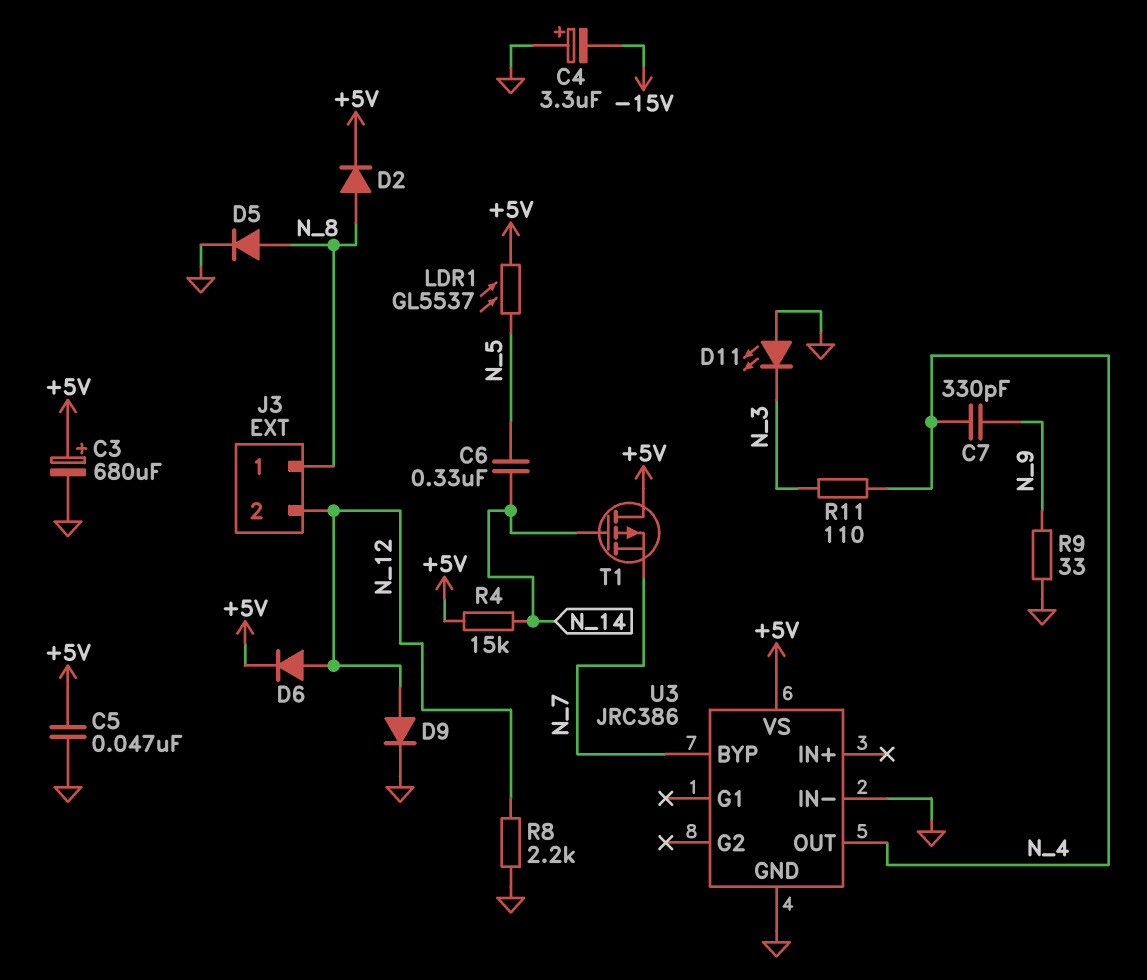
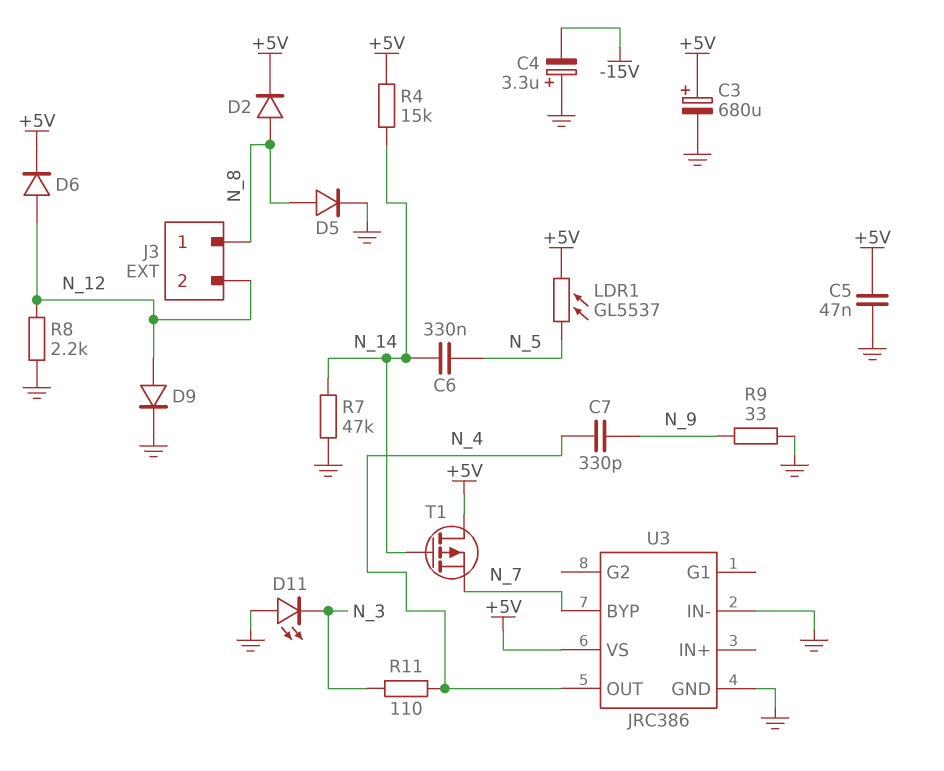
R7: none -> 47k (GND, N_14)

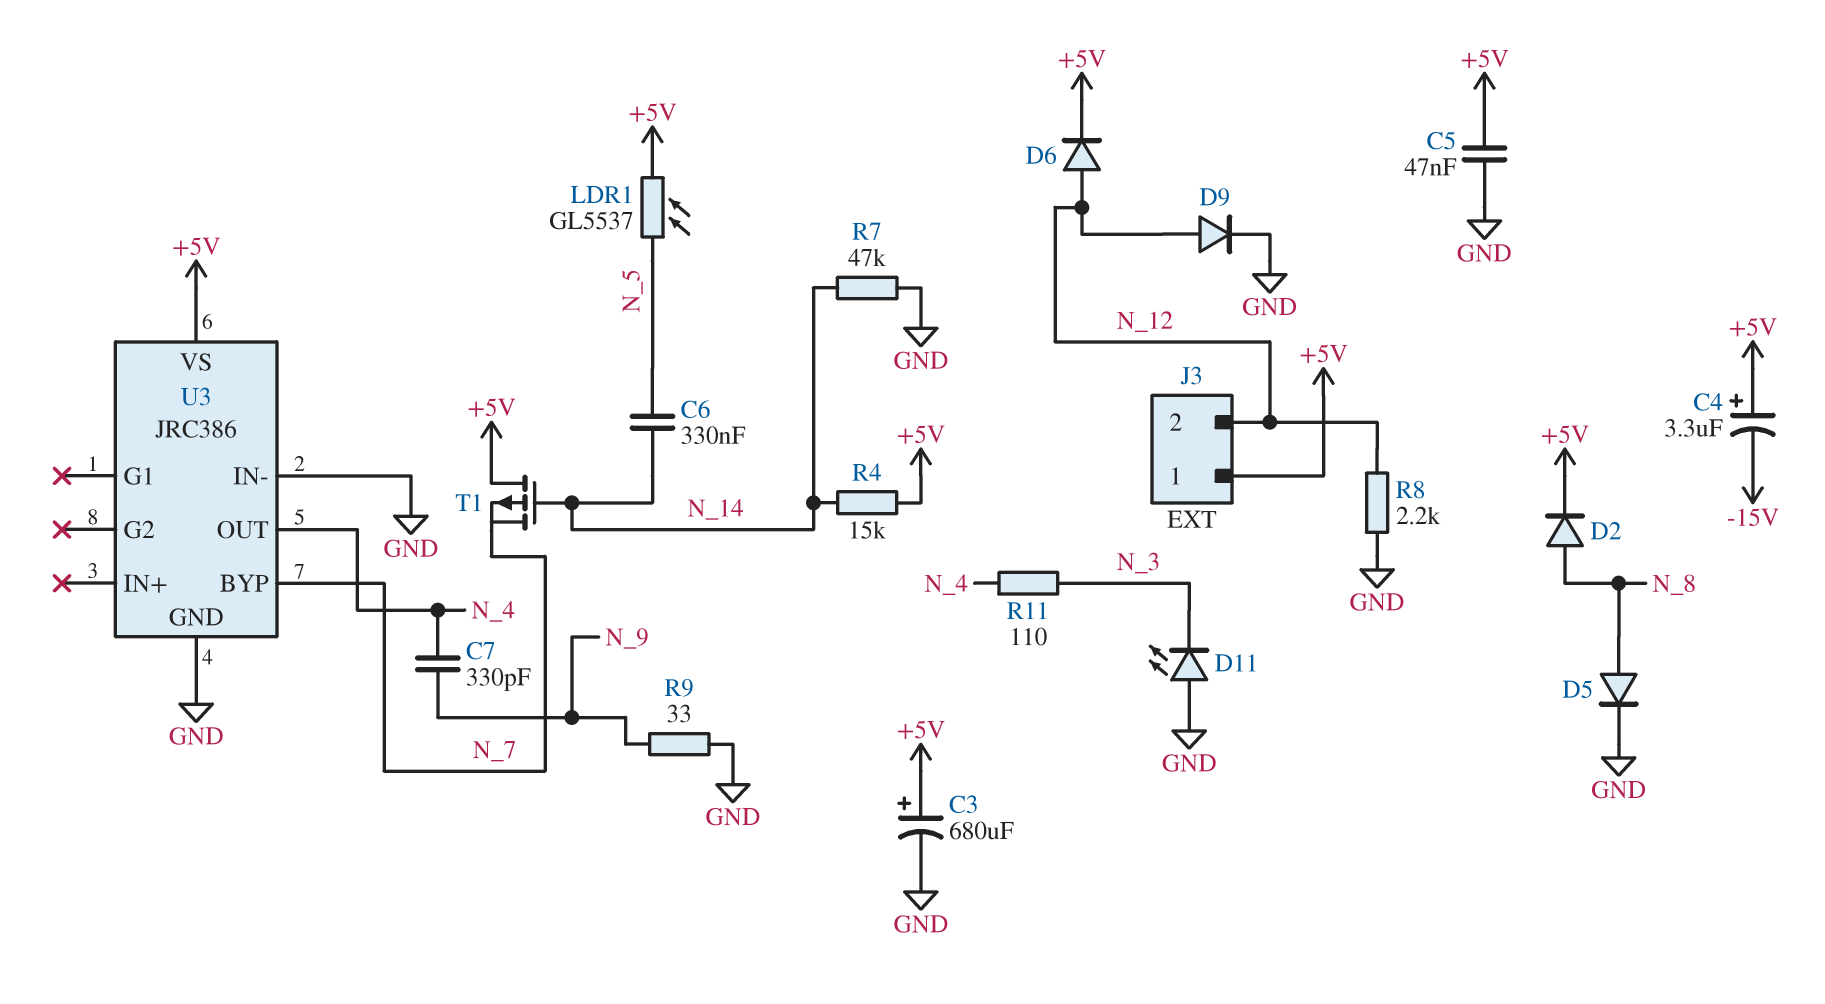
C4: 3.3uF (plus GND, minus -15V) -> 3.3uF (plus +5V, minus -15V)
J3 pin 1: N_8 -> +5V

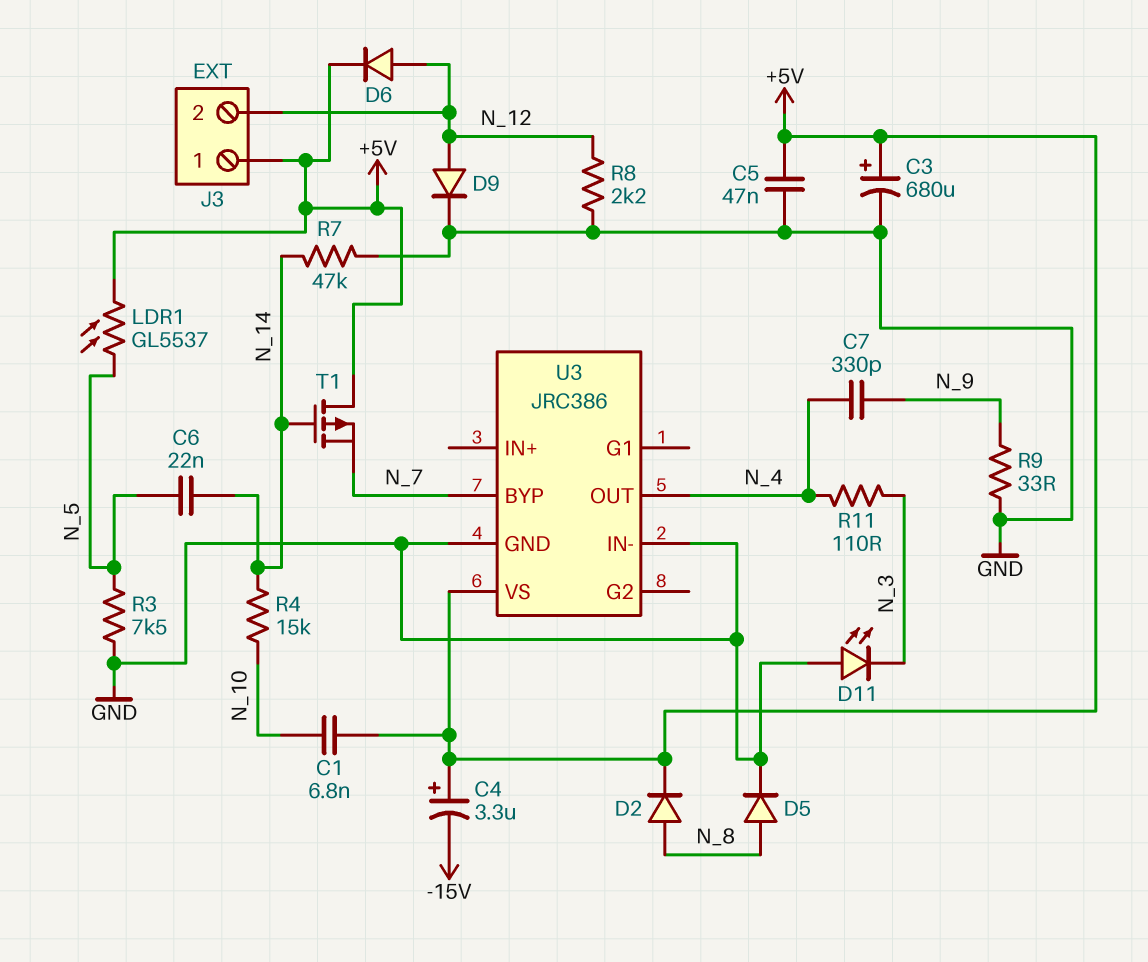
C1: none -> 6.8nF (+5V, N_10)
C6: 330nF (N_5, N_14) -> 22nF (N_5, N_14)
R3: none -> 7.5k (GND, N_5)
R4: 15k (+5V, N_14) -> 15k (N_10, N_14)

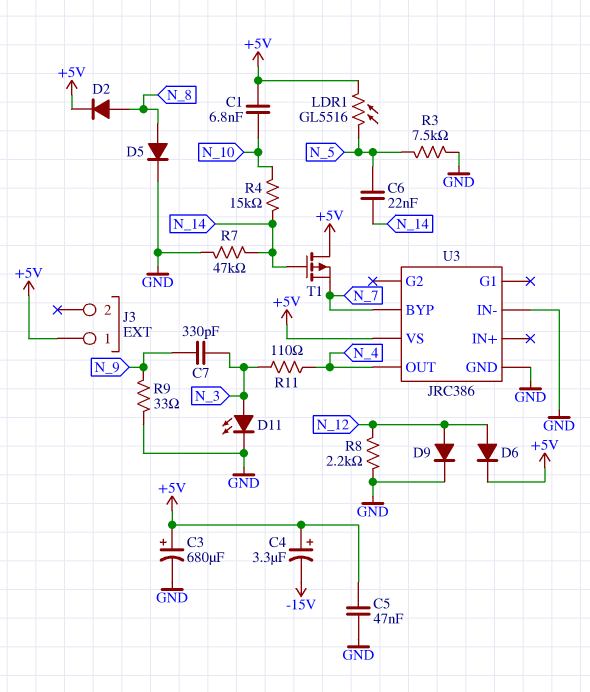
C7: 330pF (N_4, N_9) -> 330pF (N_3, N_9)
D11: LED (A GND, K N_3) -> LED (A N_3, K GND)
J3 pin 2: N_12 -> none
LDR1: GL5537 (+5V, N_5) -> GL5516 (+5V, N_5)

